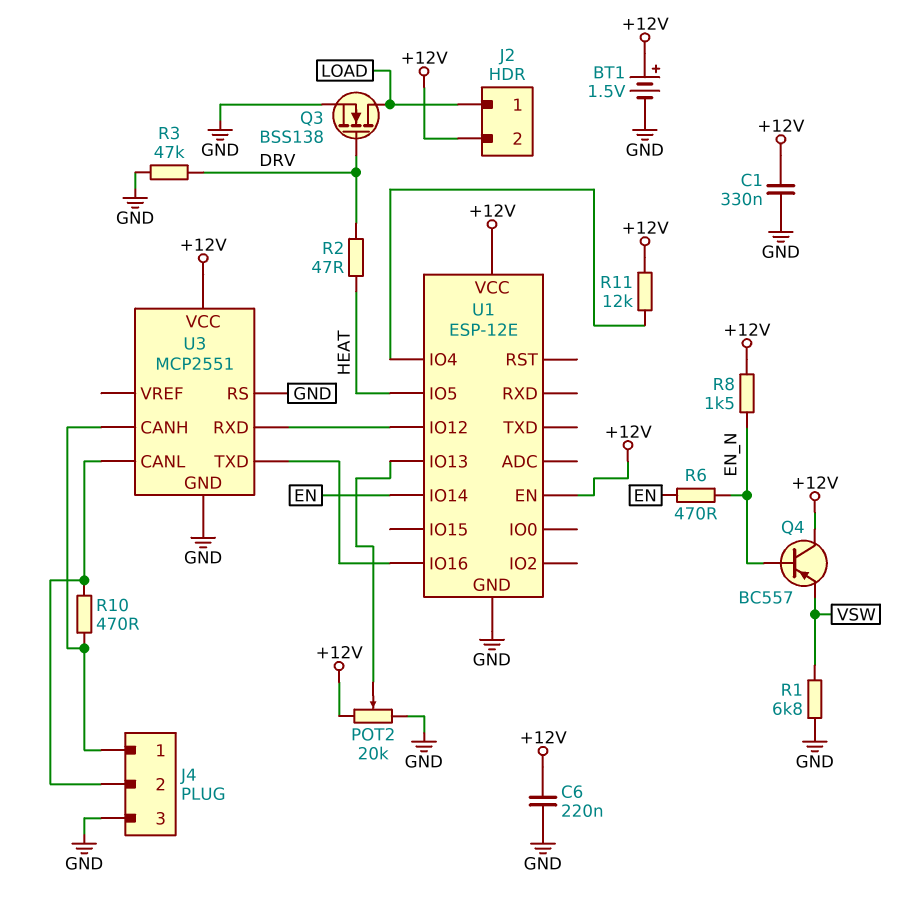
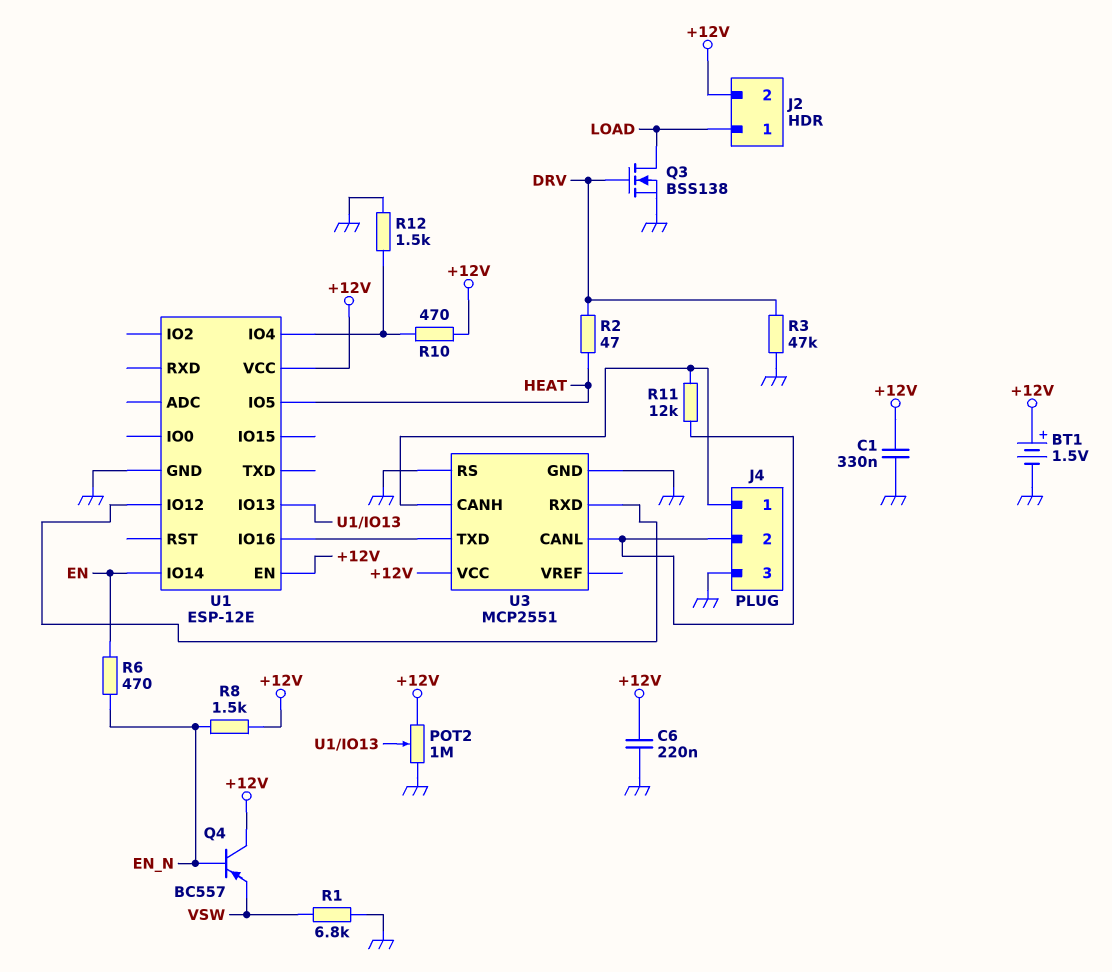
POT2: 20k (+12V, GND, wiper U1/IO13) -> 1M (+12V, GND, wiper U1/IO13)
R10: 470 (J4/1, J4/2) -> 470 (+12V, U1/IO4)
R11: 12k (+12V, U1/IO4) -> 12k (J4/1, J4/2)
R12: none -> 1.5k (GND, U1/IO4)

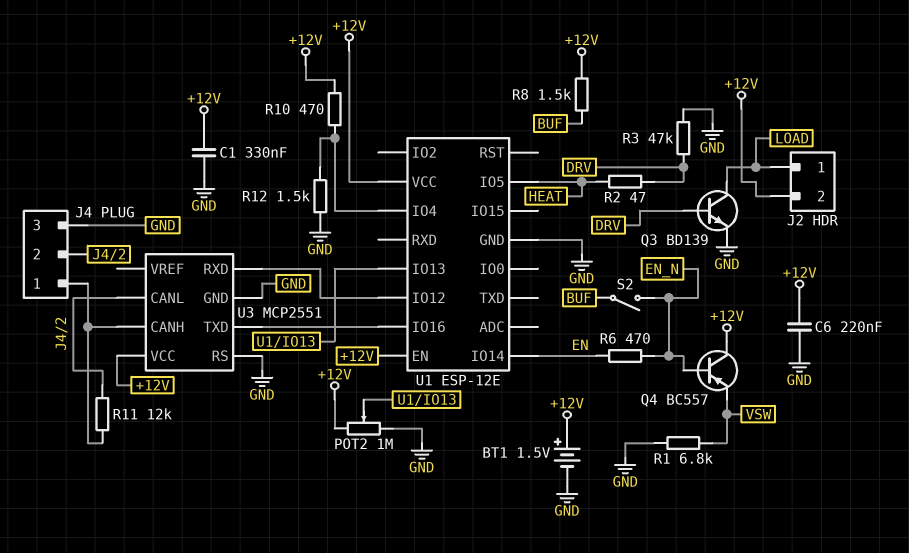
Q3: NMOS BSS138 (G DRV, D LOAD, S GND) -> NPN BD139 (B DRV, C LOAD, E GND)
R8: 1.5k (+12V, EN_N) -> 1.5k (+12V, BUF)
S2: none -> switch (BUF, EN_N)

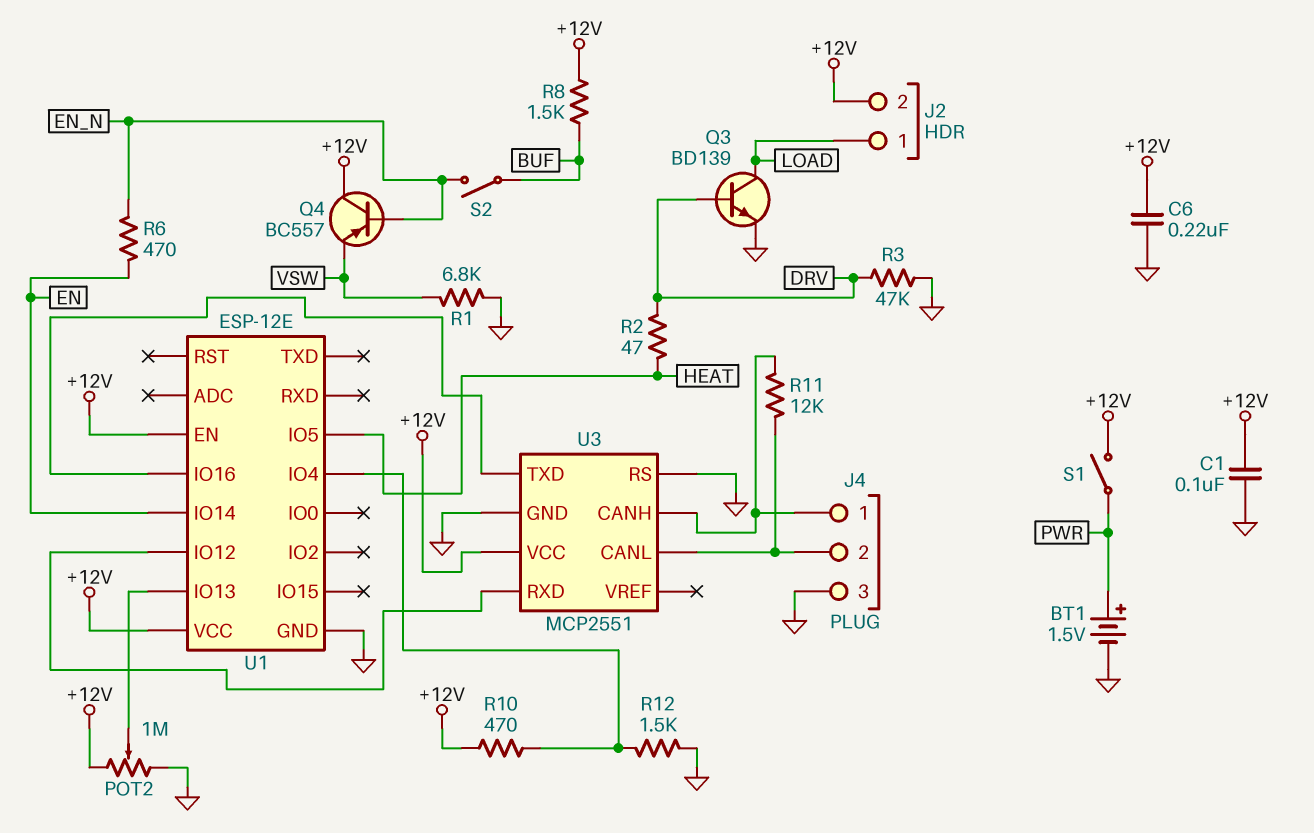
BT1: 1.5V (plus +12V, minus GND) -> 1.5V (plus PWR, minus GND)
C1: 330nF (+12V, GND) -> 100nF (+12V, GND)
S1: none -> switch (+12V, PWR)

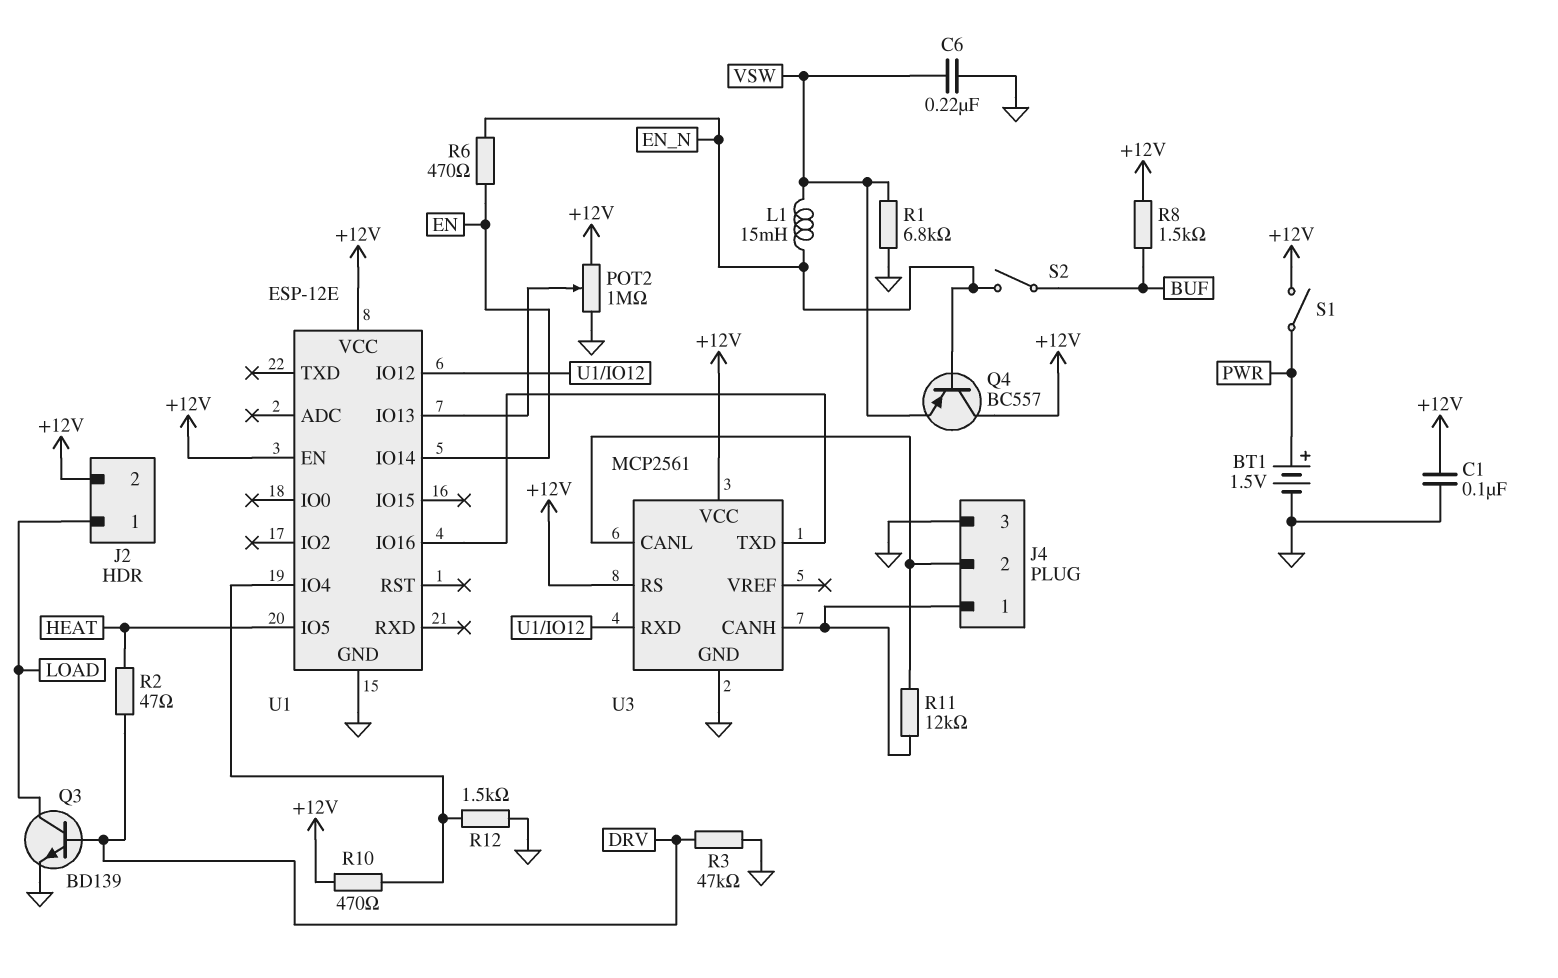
C6: 220nF (+12V, GND) -> 220nF (GND, VSW)
L1: none -> 15mH (EN_N, VSW)
U3: MCP2551 -> MCP2561
U3 pin RS: GND -> +12V

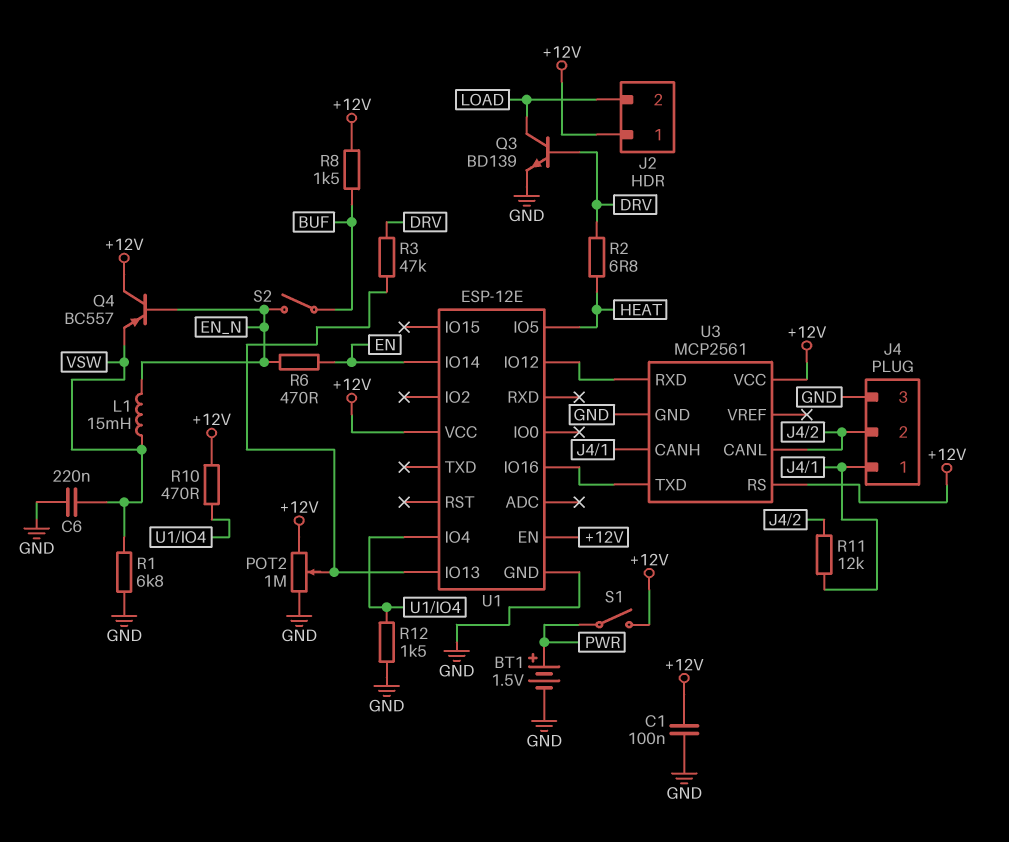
J2 pin 1: LOAD -> +12V
J2 pin 2: +12V -> LOAD
R2: 47 (DRV, HEAT) -> 6.8 (DRV, HEAT)
R3: 47k (DRV, GND) -> 47k (DRV, U1/IO13)

